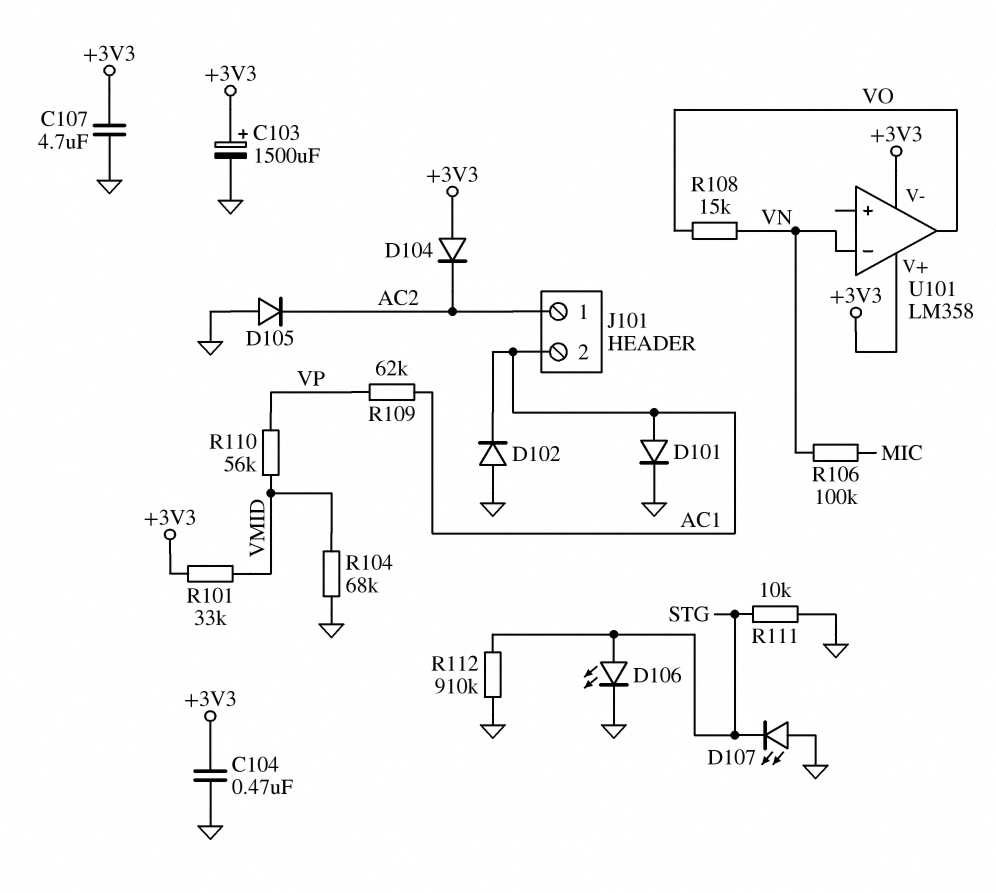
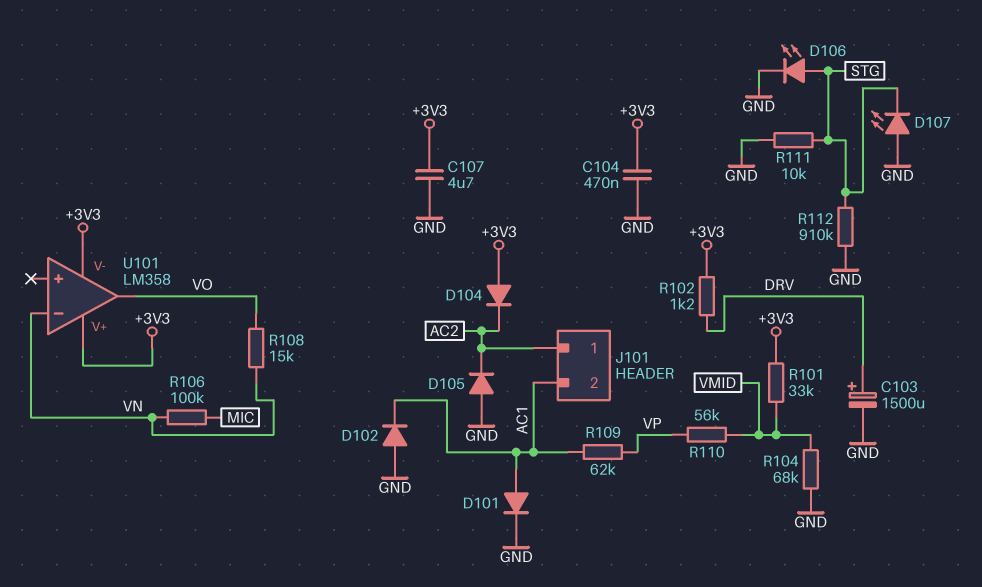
C103: 1500uF (plus +3V3, minus GND) -> 1500uF (plus DRV, minus GND)
R102: none -> 1.2k (+3V3, DRV)

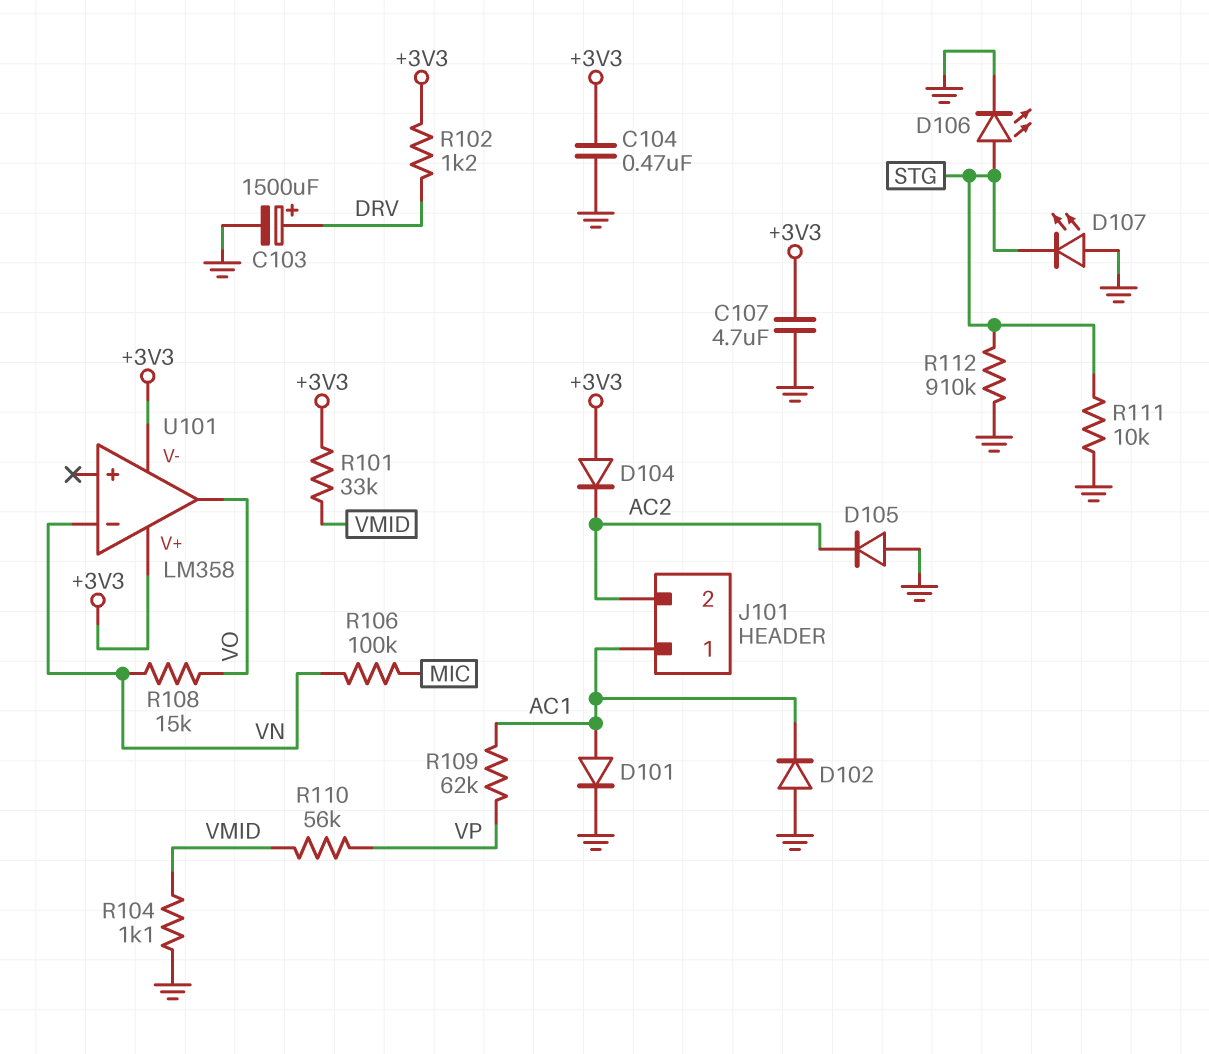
J101 pin 1: AC2 -> AC1
J101 pin 2: AC1 -> AC2
R104: 68k (GND, VMID) -> 1.1k (GND, VMID)

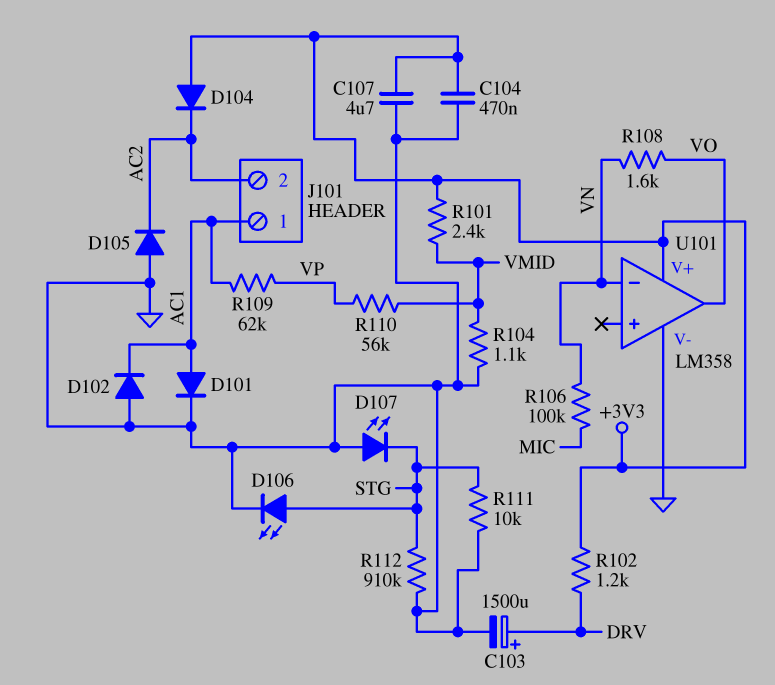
R101: 33k (+3V3, VMID) -> 2.4k (+3V3, VMID)
R108: 15k (VN, VO) -> 1.6k (VN, VO)
U101 pin V-: +3V3 -> GND

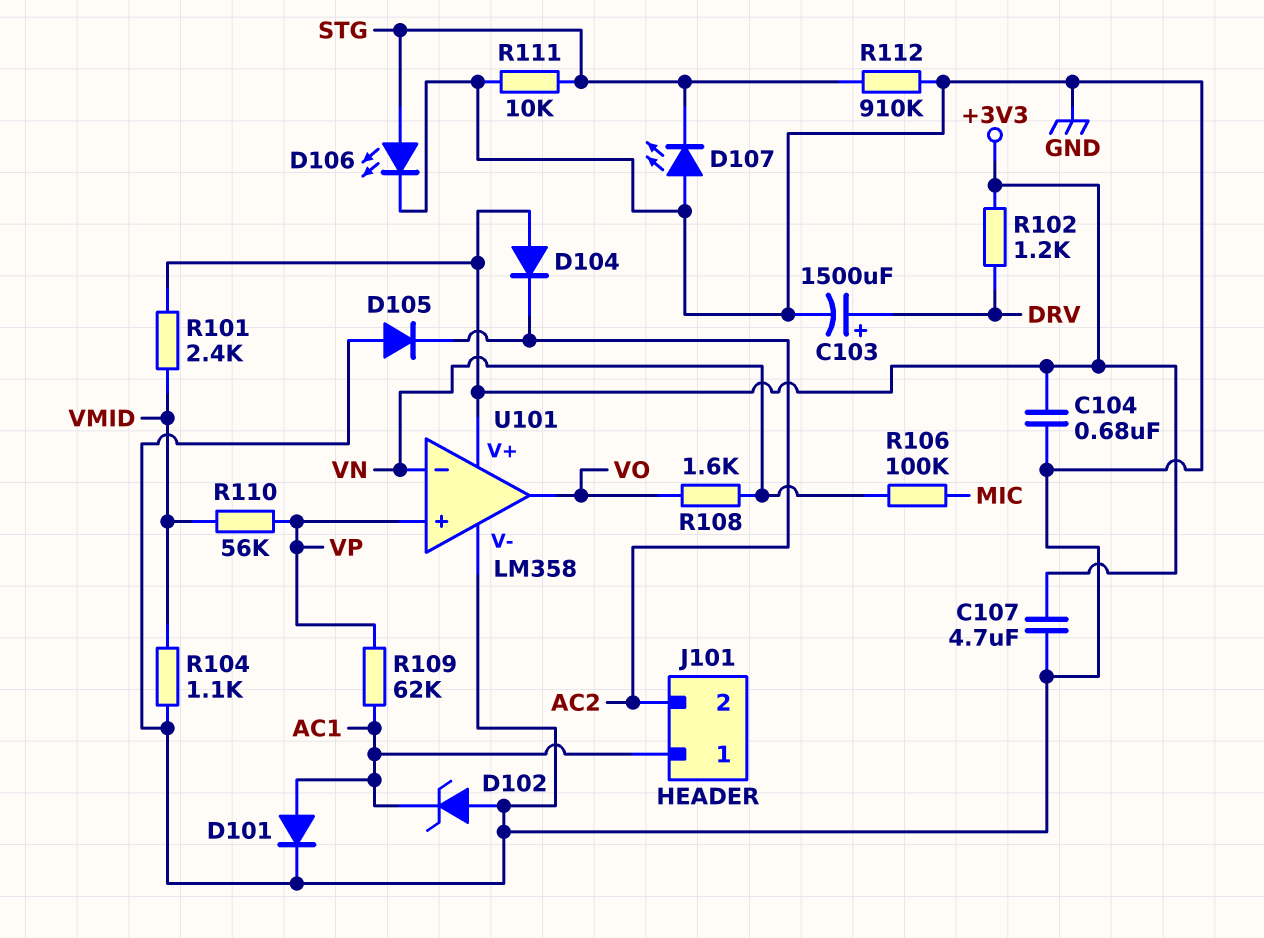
C104: 470nF (+3V3, GND) -> 680nF (+3V3, GND)
D102: diode (A GND, K AC1) -> zener (A GND, K AC1)
U101 pin in+: none -> VP

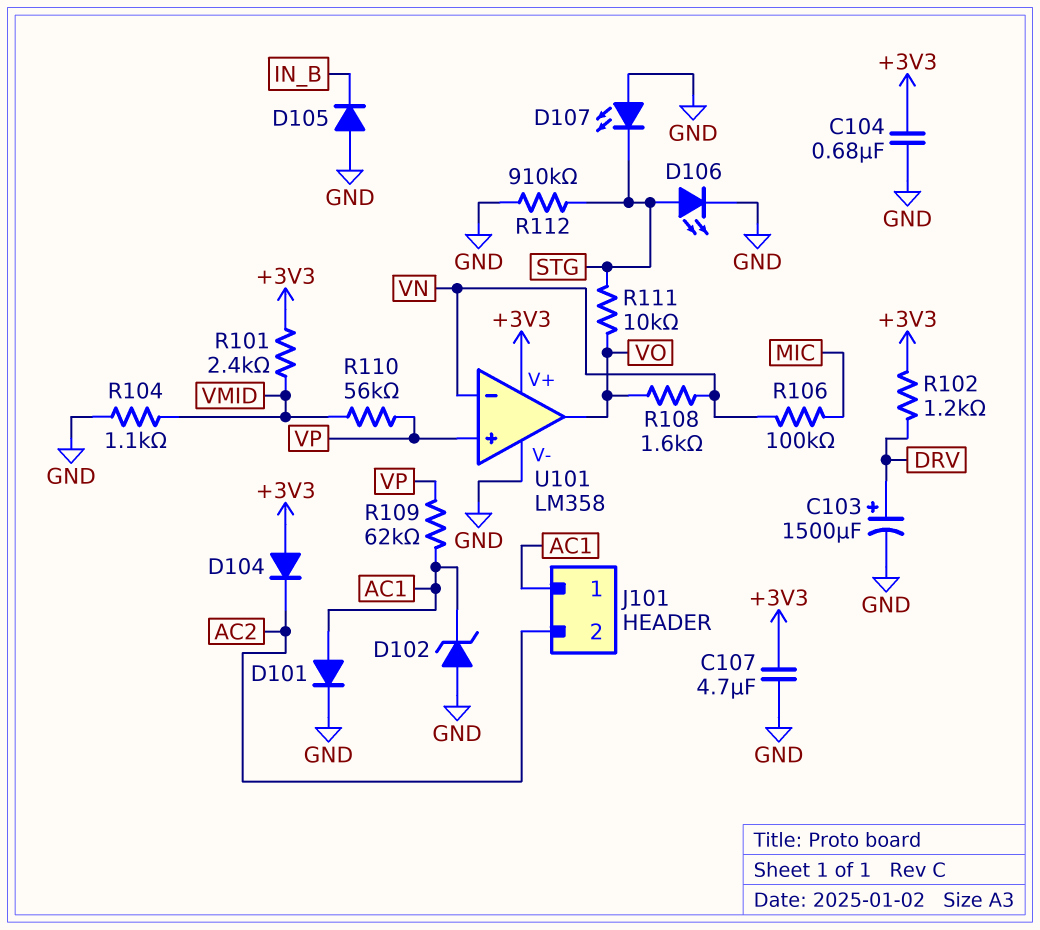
D105: diode (A GND, K AC2) -> diode (A GND, K IN_B)
R111: 10k (GND, STG) -> 10k (STG, VO)

